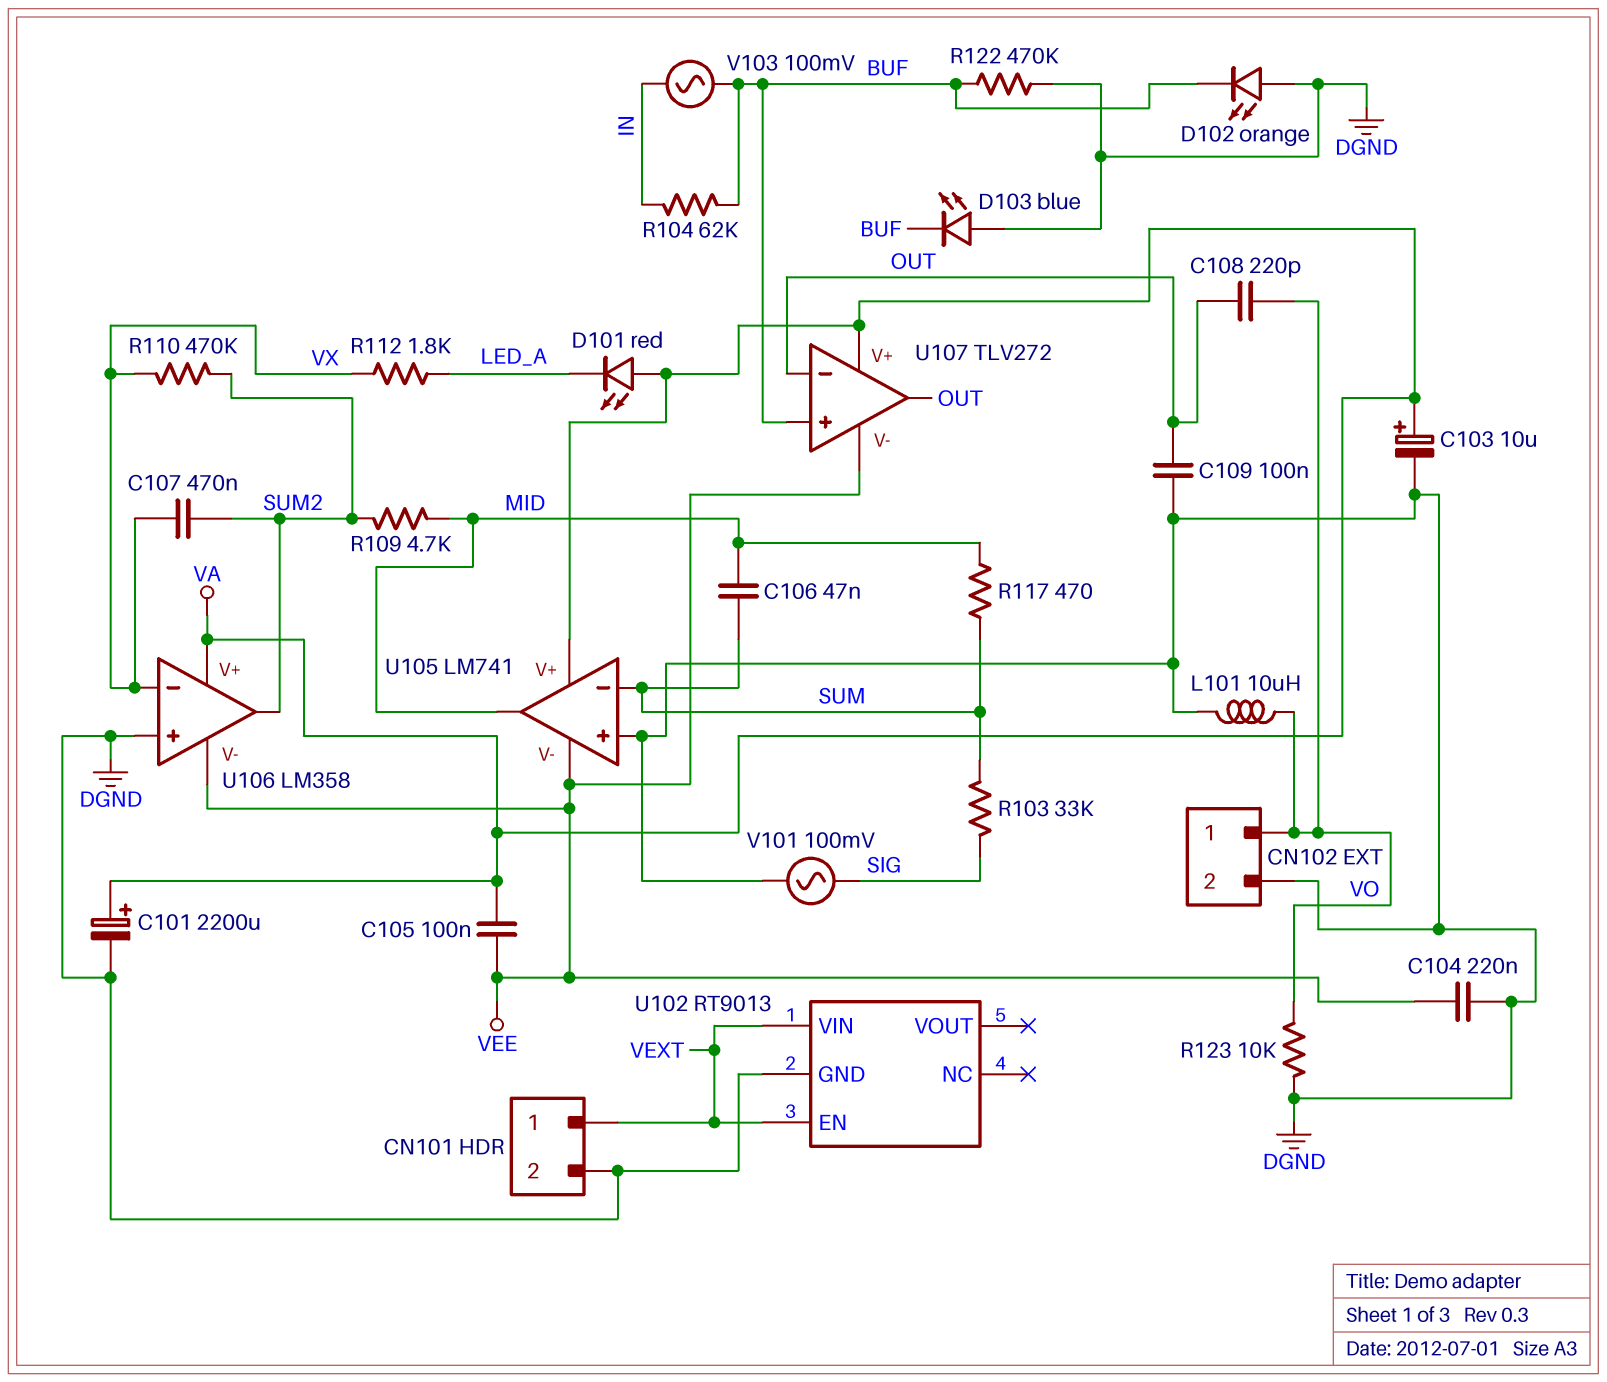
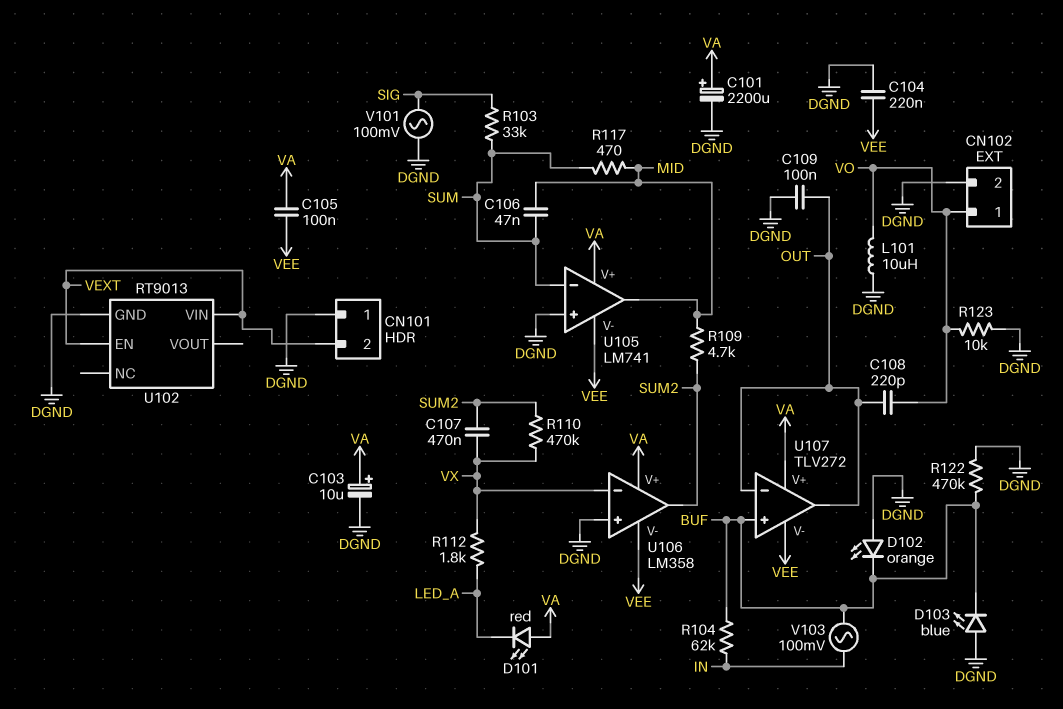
CN101 pin 1: VEXT -> DGND
CN101 pin 2: DGND -> VEXT

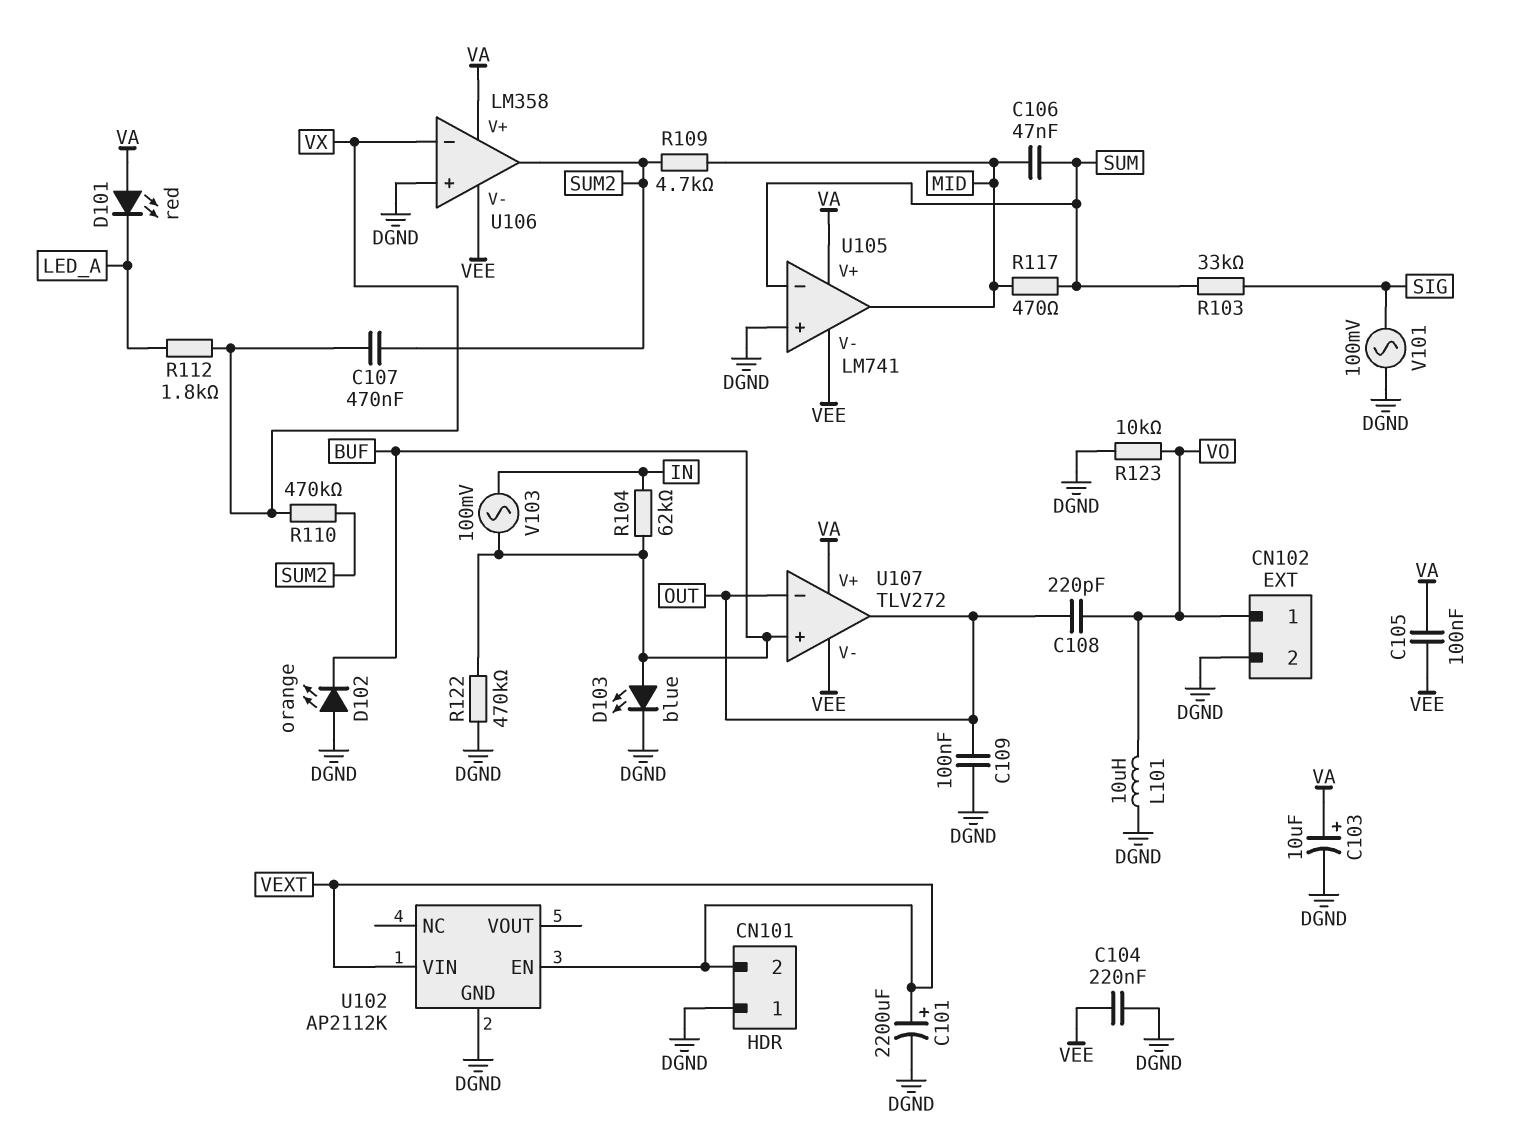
C101: 2200uF (plus VA, minus DGND) -> 2200uF (plus VEXT, minus DGND)
D103: LED blue (A DGND, K BUF) -> LED blue (A BUF, K DGND)
U102: RT9013 -> AP2112K

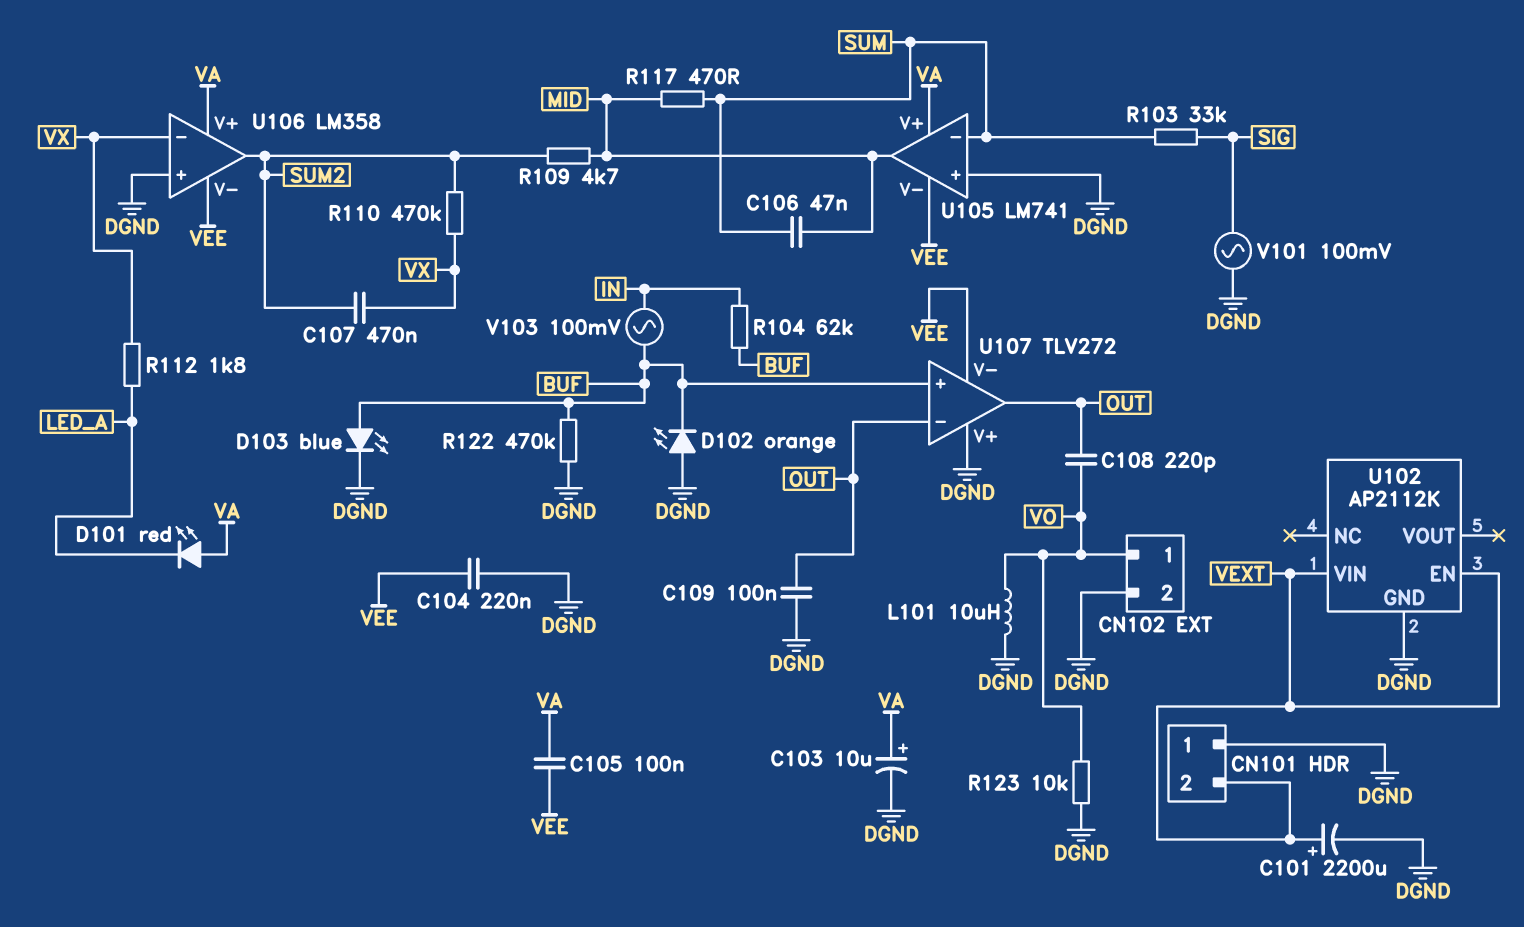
U107 pin V+: VA -> DGND

